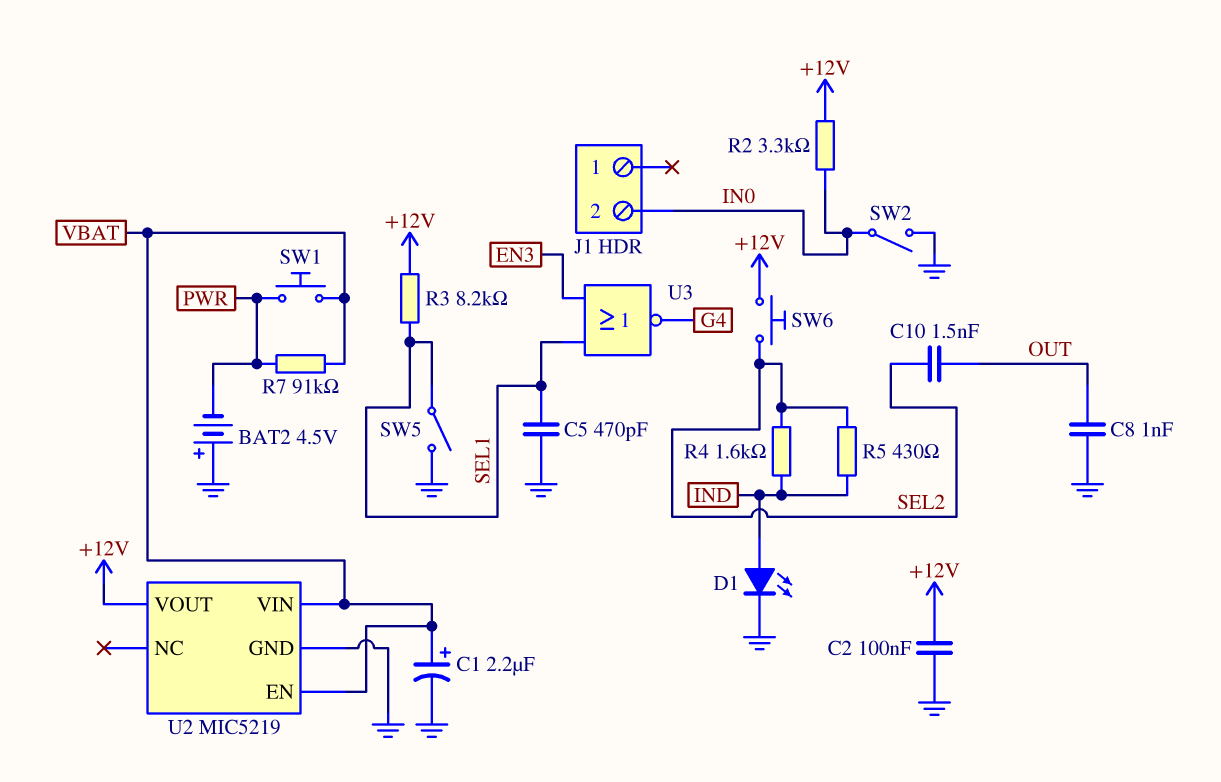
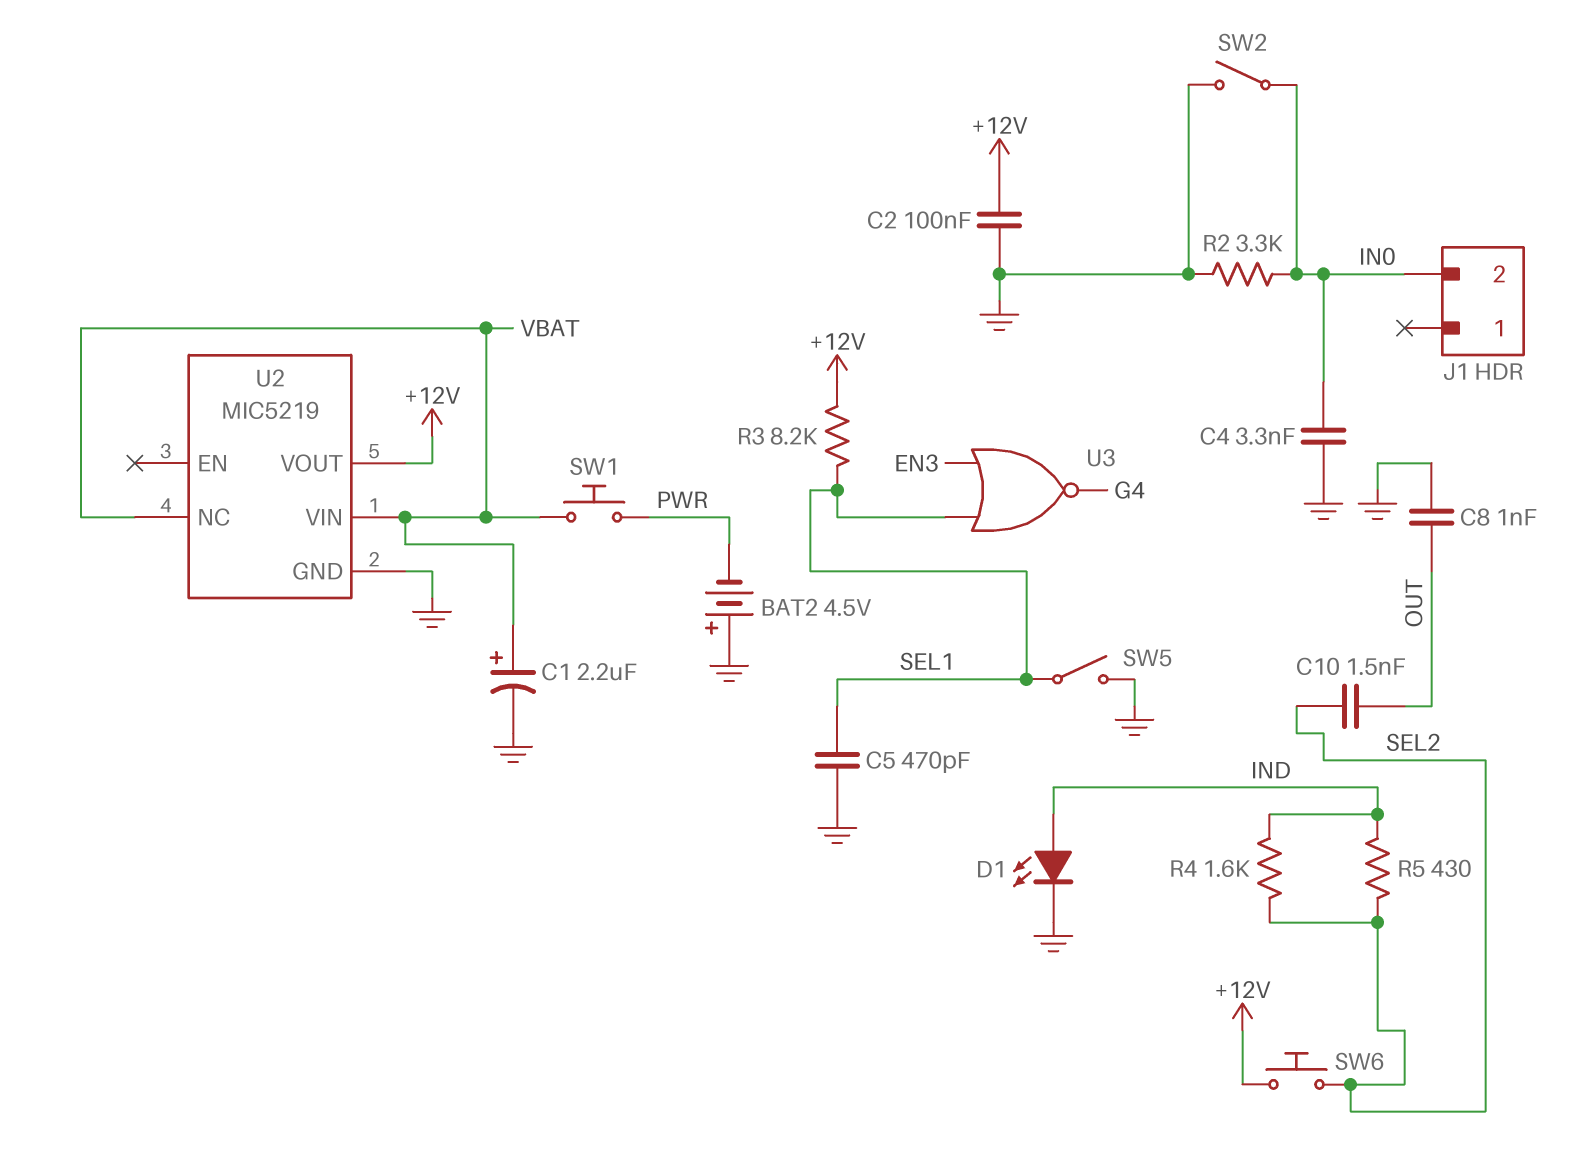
C4: none -> 3.3nF (GND, IN0)
R2: 3.3k (+12V, IN0) -> 3.3k (GND, IN0)
R7: 91k (PWR, VBAT) -> none
U2 pin EN: VBAT -> none
U2 pin NC: none -> VBAT

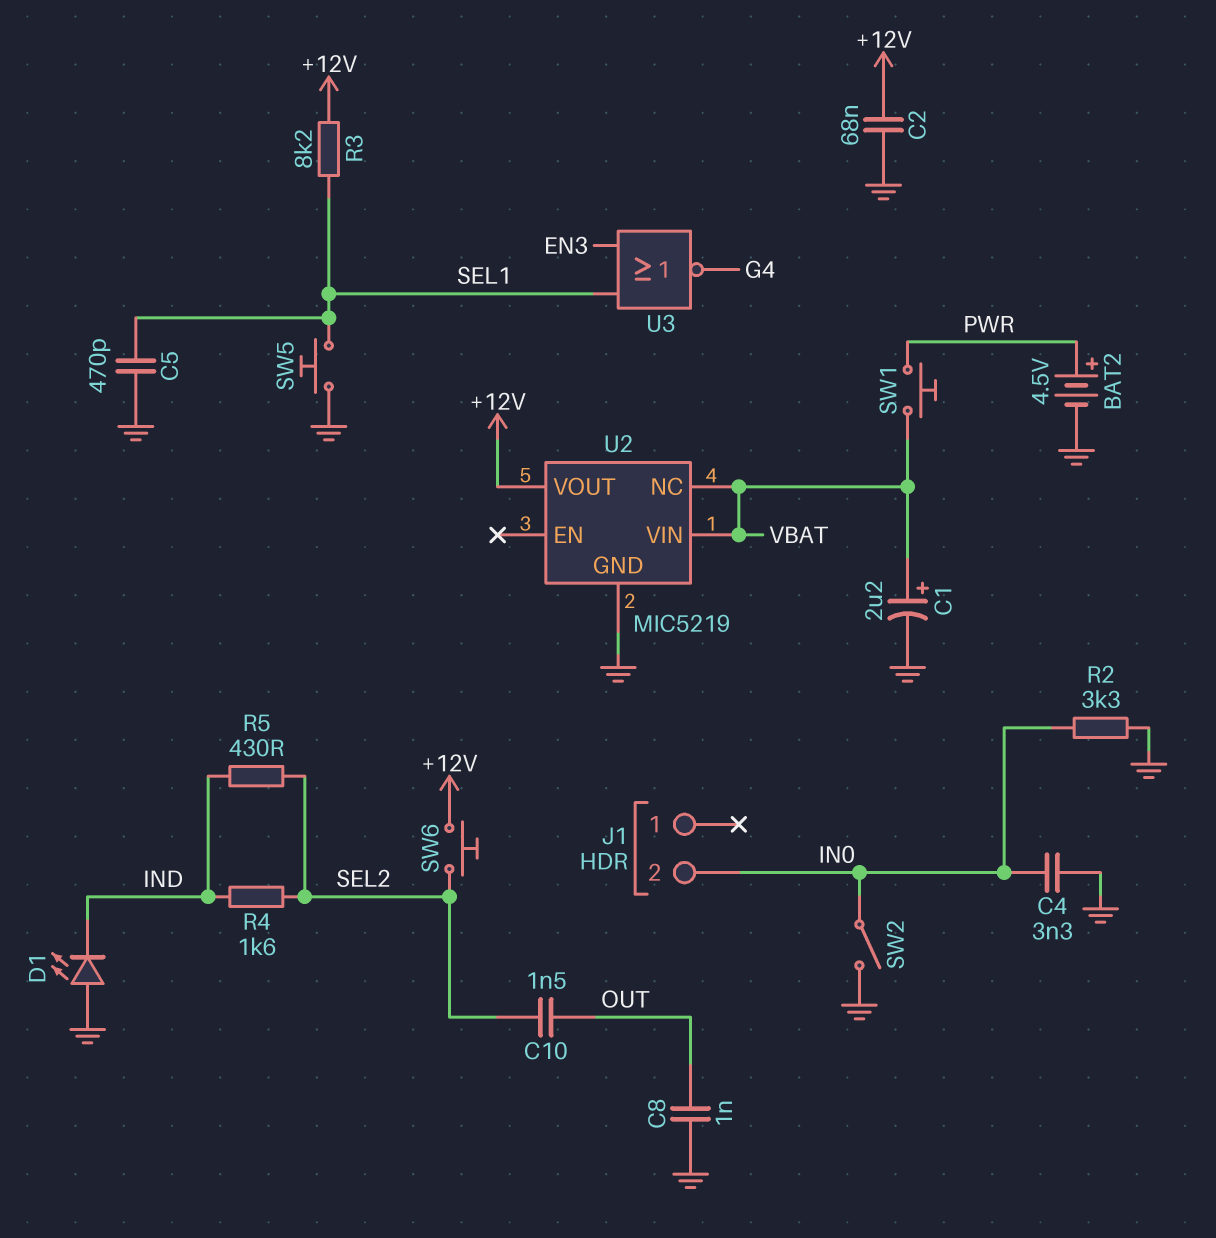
BAT2: 4.5V (plus GND, minus PWR) -> 4.5V (plus PWR, minus GND)
C2: 100nF (+12V, GND) -> 68nF (+12V, GND)
D1: LED (A IND, K GND) -> LED (A GND, K IND)
SW5: switch (GND, SEL1) -> button (GND, SEL1)

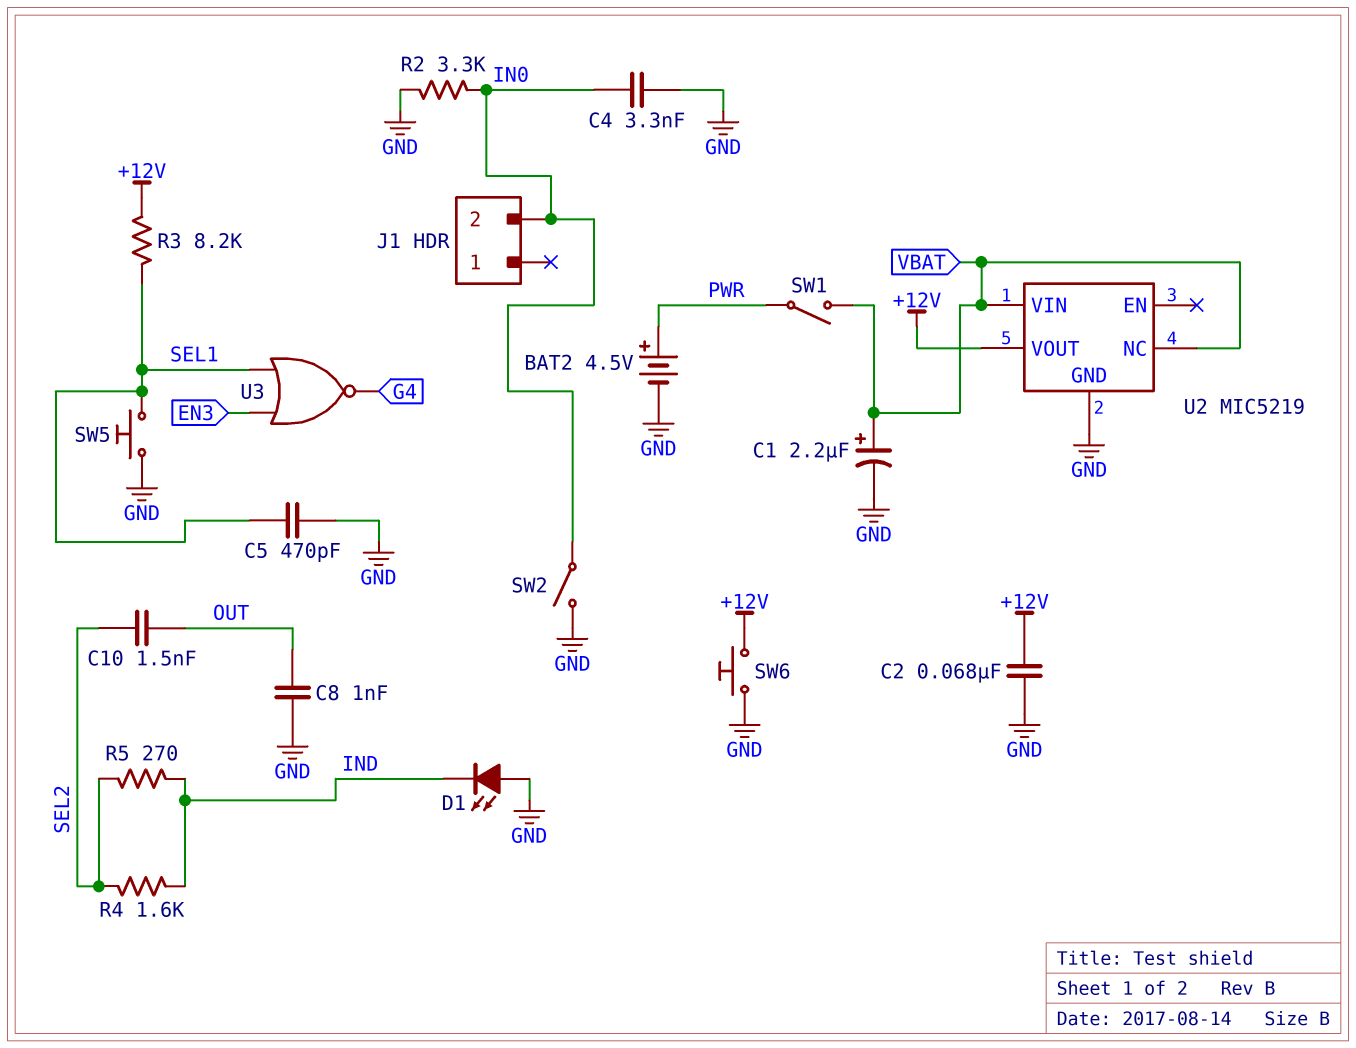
R5: 430 (IND, SEL2) -> 270 (IND, SEL2)
SW1: button (PWR, VBAT) -> switch (PWR, VBAT)
SW6: button (+12V, SEL2) -> button (+12V, GND)

